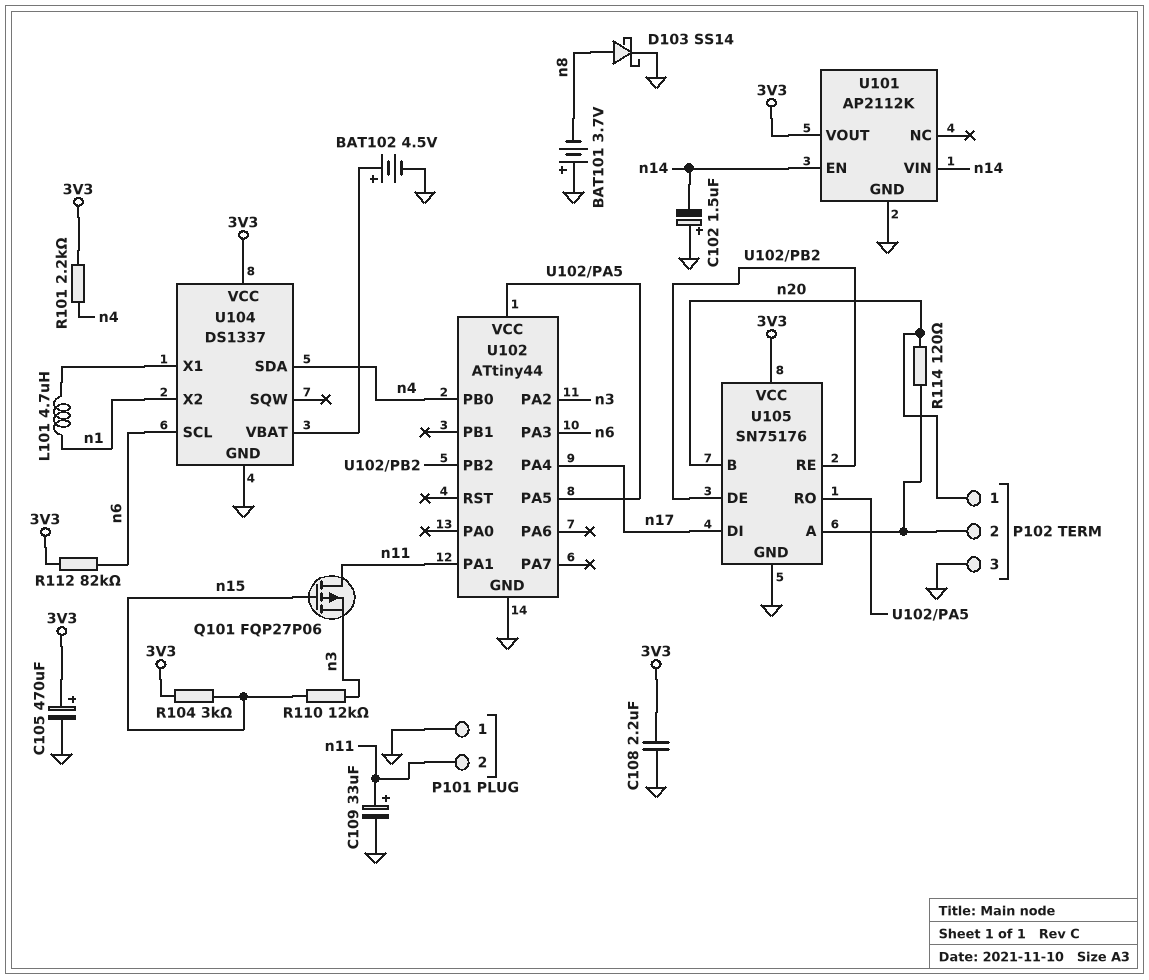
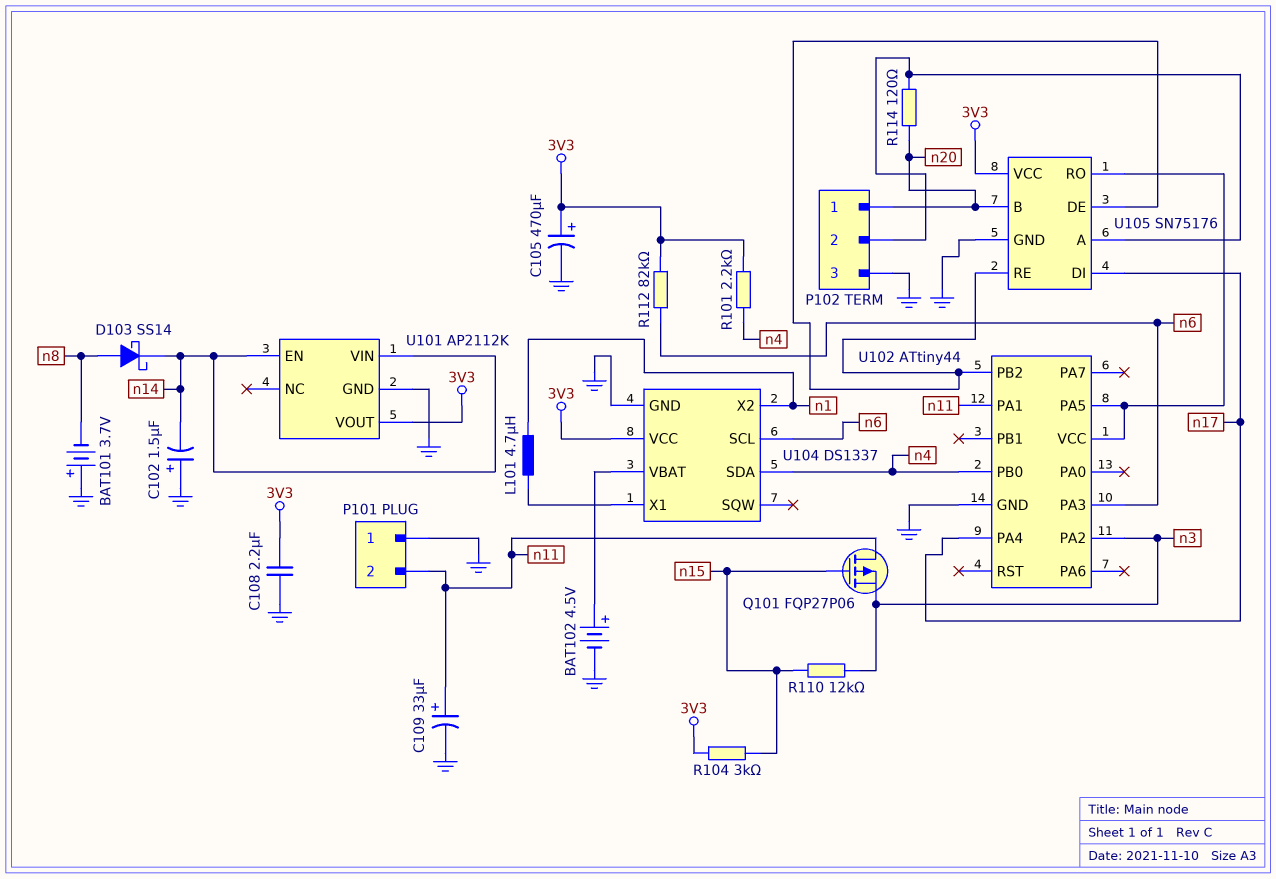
D103: schottky SS14 (A n8, K GND) -> schottky SS14 (A n8, K n14)

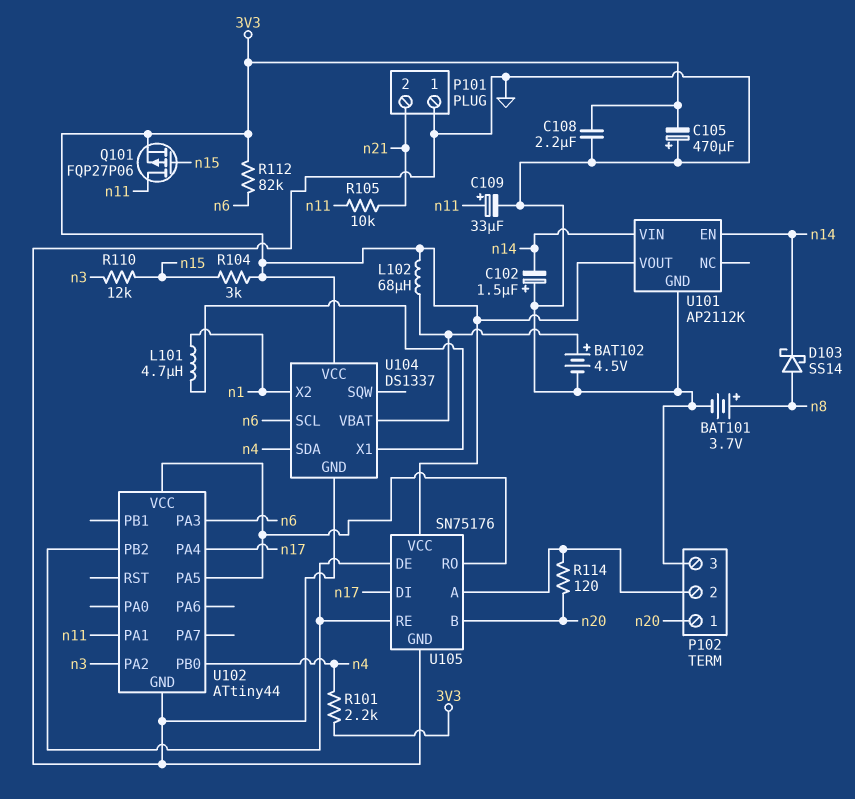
BAT101: 3.7V (plus GND, minus n8) -> 3.7V (plus n8, minus GND)
C105: 470uF (plus 3V3, minus GND) -> 470uF (plus GND, minus 3V3)
L102: none -> 68uH (3V3, U104/VBAT)
P101 pin 2: n11 -> n21
Q101: PMOS FQP27P06 (G n15, D n11, S n3) -> PMOS FQP27P06 (G n15, D n11, S 3V3)
R105: none -> 10k (n11, n21)

